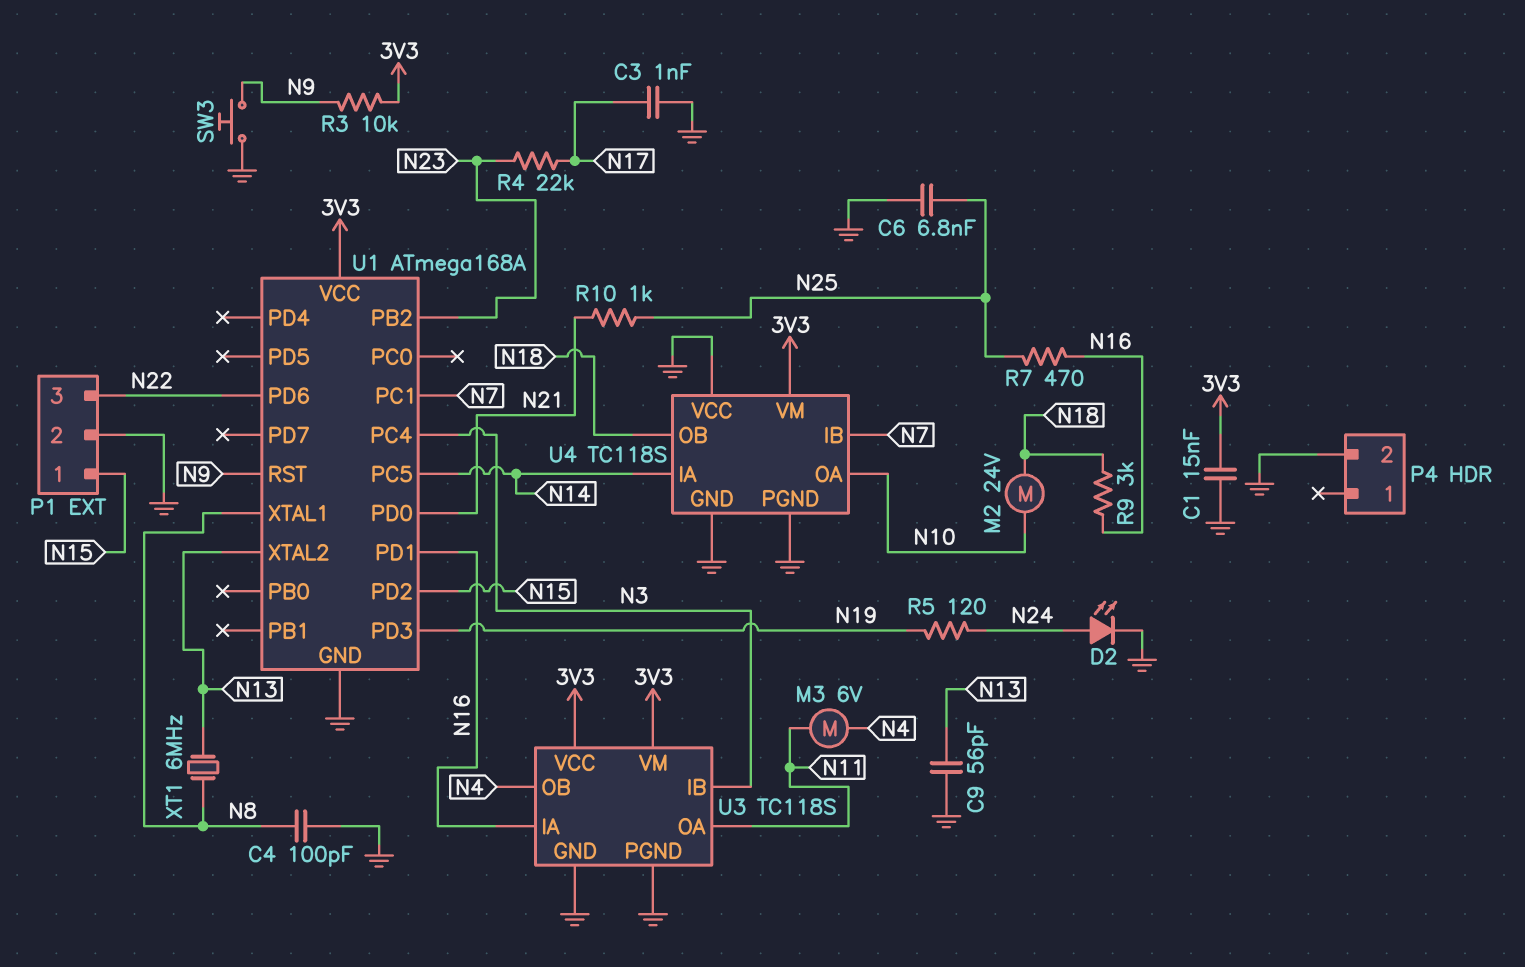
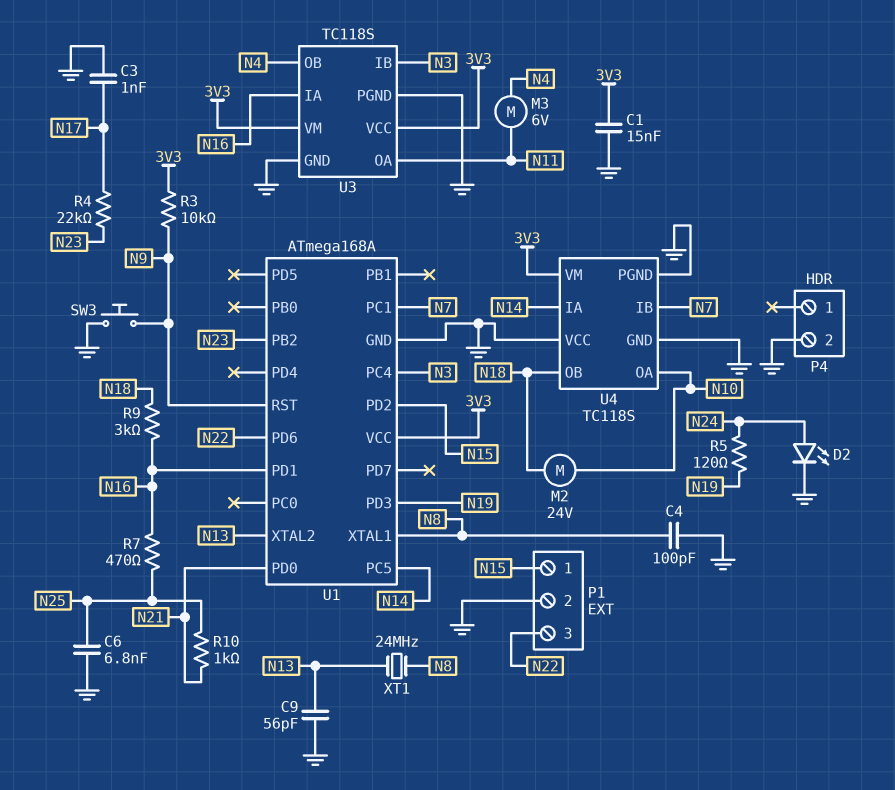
XT1: 6MHz (N8, N13) -> 24MHz (N8, N13)

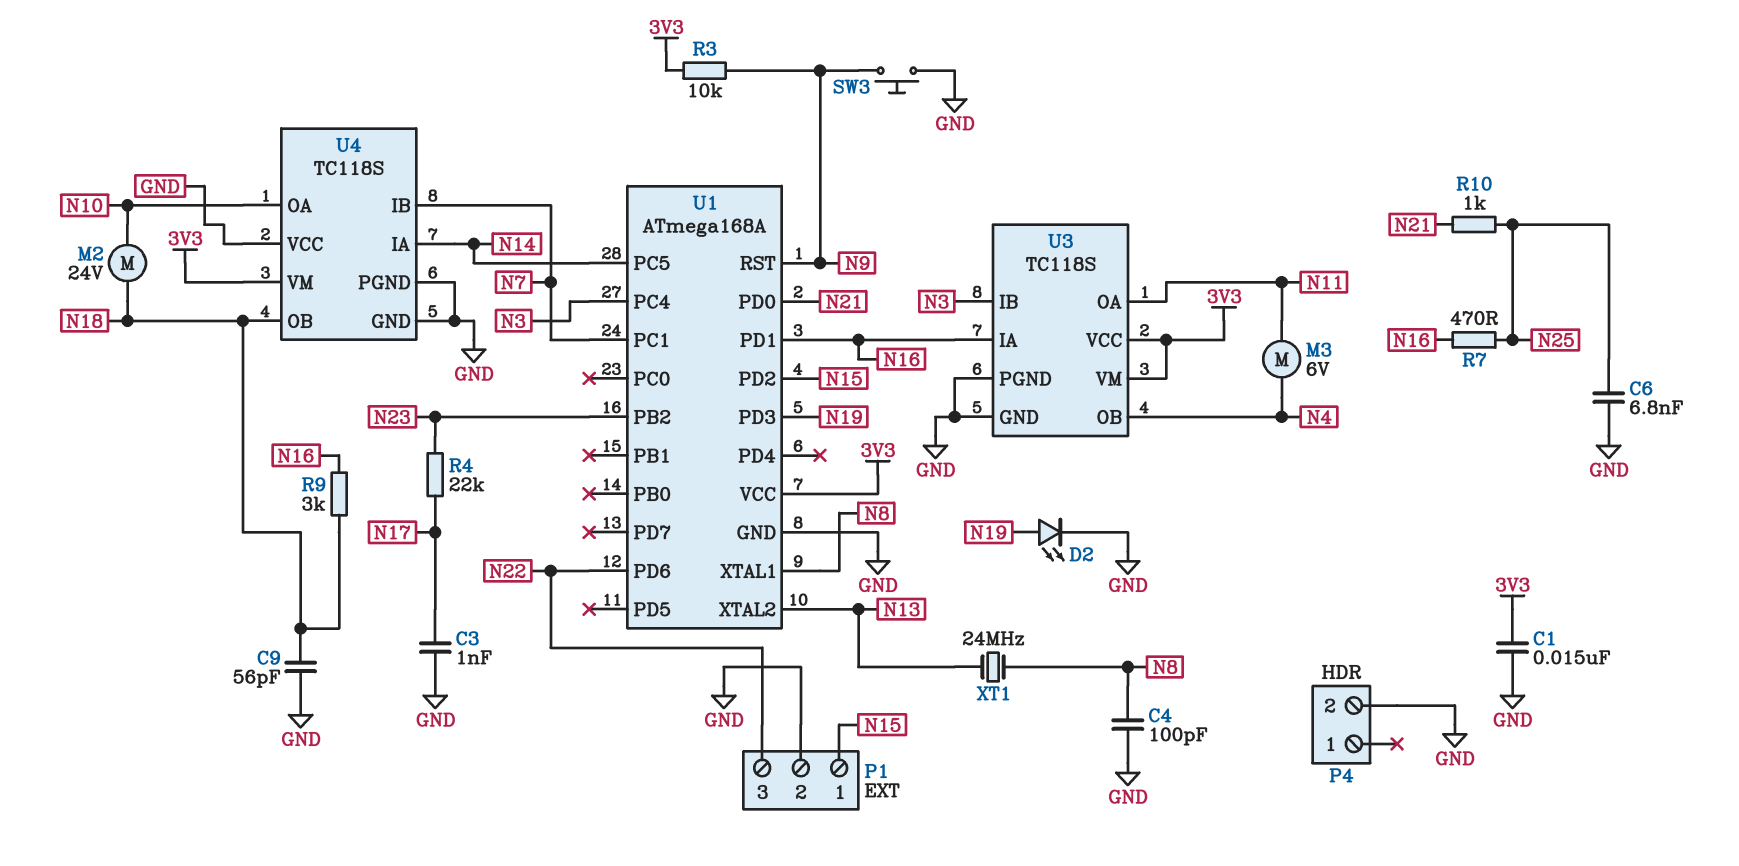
C9: 56pF (GND, N13) -> 56pF (GND, N18)
D2: LED (A N24, K GND) -> LED (A N19, K GND)
R5: 120 (N19, N24) -> none

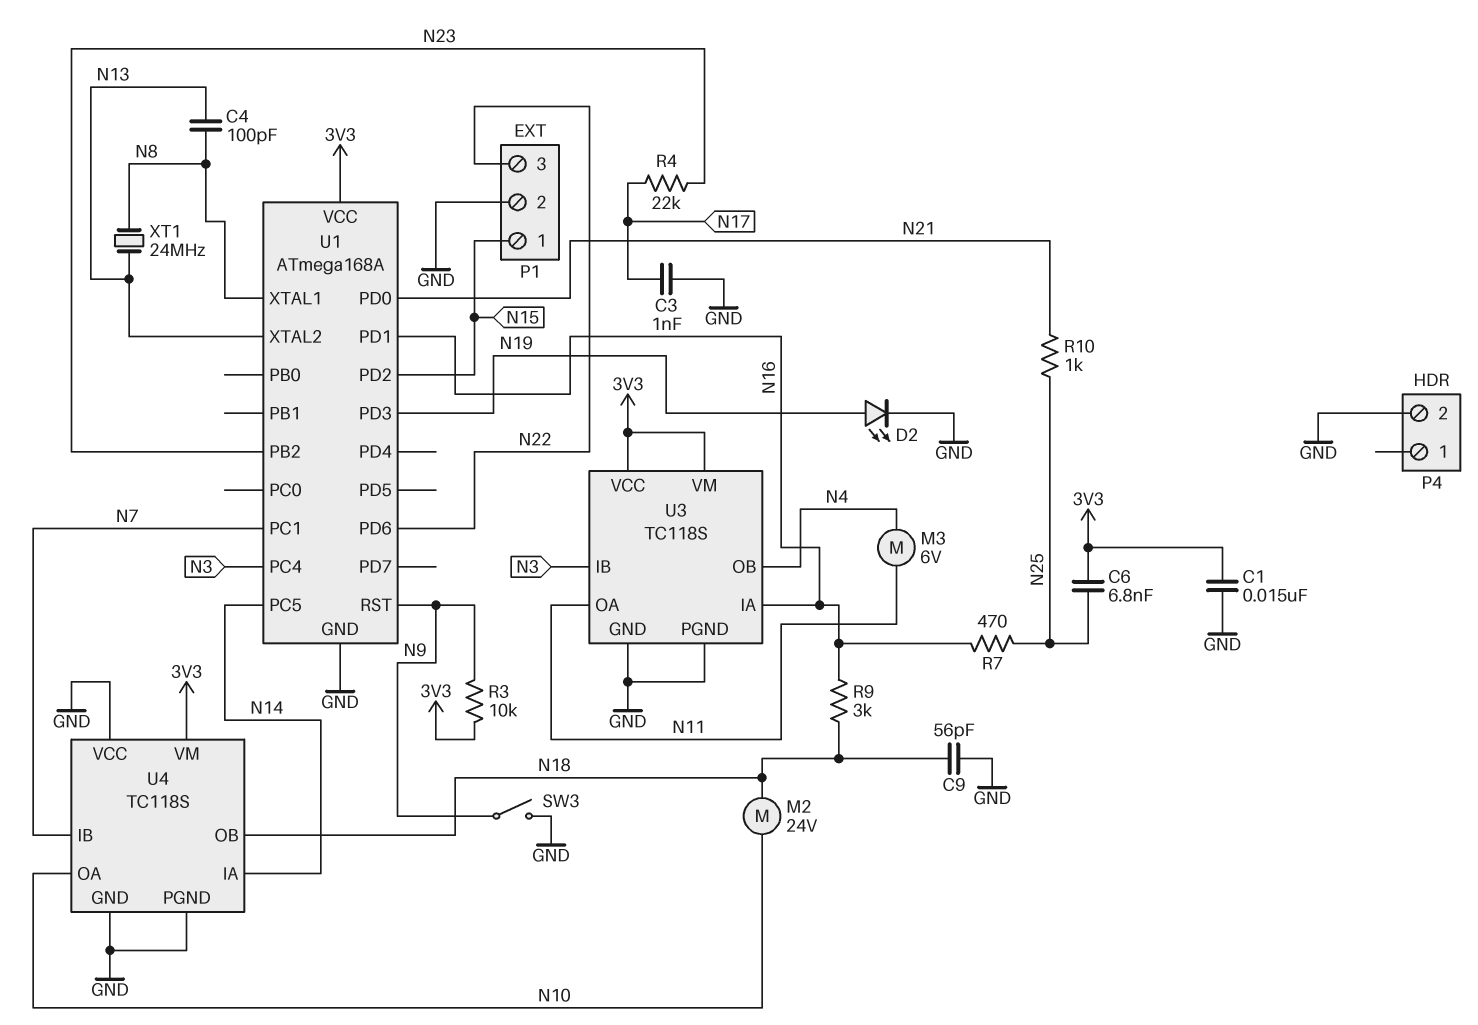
C4: 100pF (GND, N8) -> 100pF (N8, N13)
C6: 6.8nF (GND, N25) -> 6.8nF (3V3, N25)
SW3: button (GND, N9) -> switch (GND, N9)

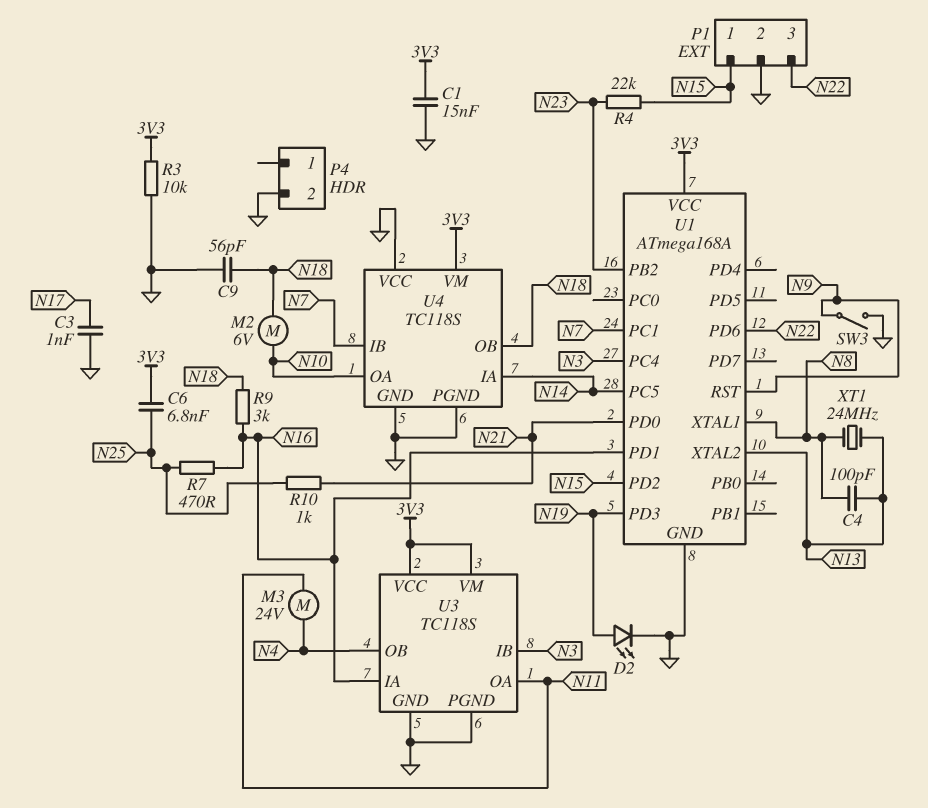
M2: motor 24V (N10, N18) -> motor 6V (N10, N18)
M3: motor 6V (N4, N11) -> motor 24V (N4, N11)
R3: 10k (3V3, N9) -> 10k (3V3, GND)
R4: 22k (N17, N23) -> 22k (N15, N23)

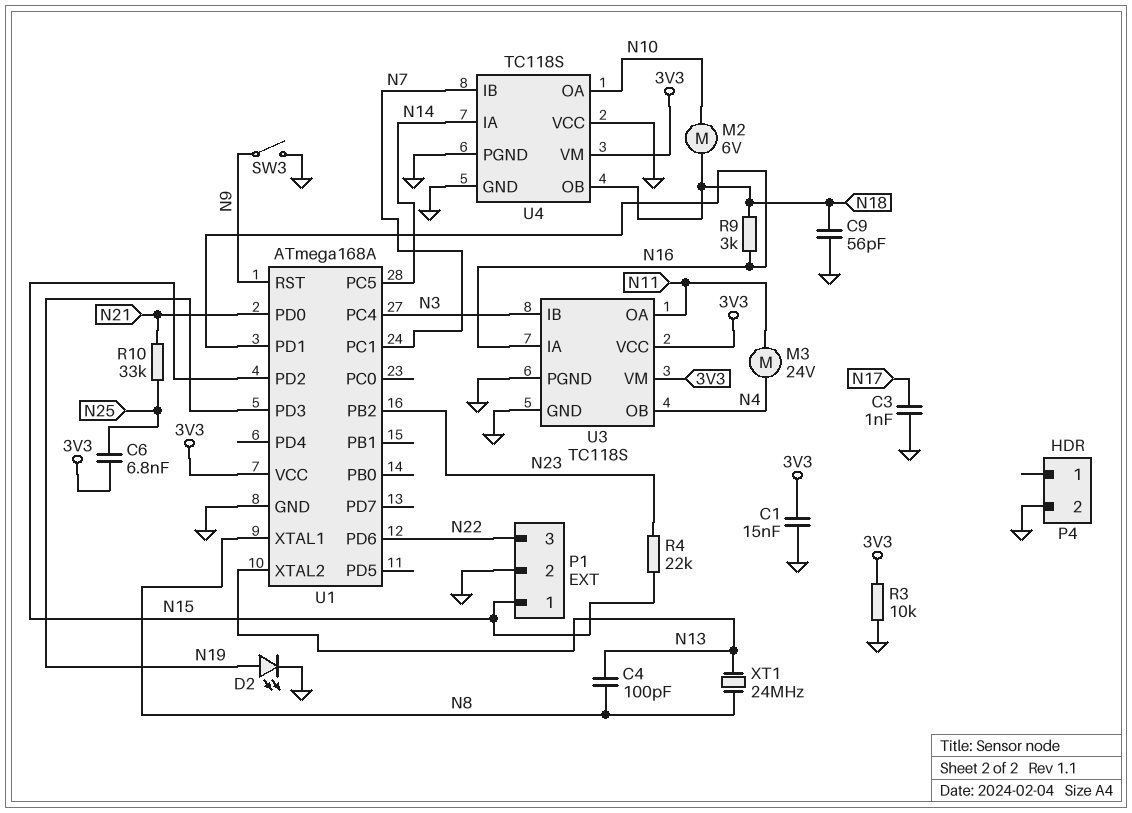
R7: 470 (N16, N25) -> none
R10: 1k (N21, N25) -> 33k (N21, N25)

